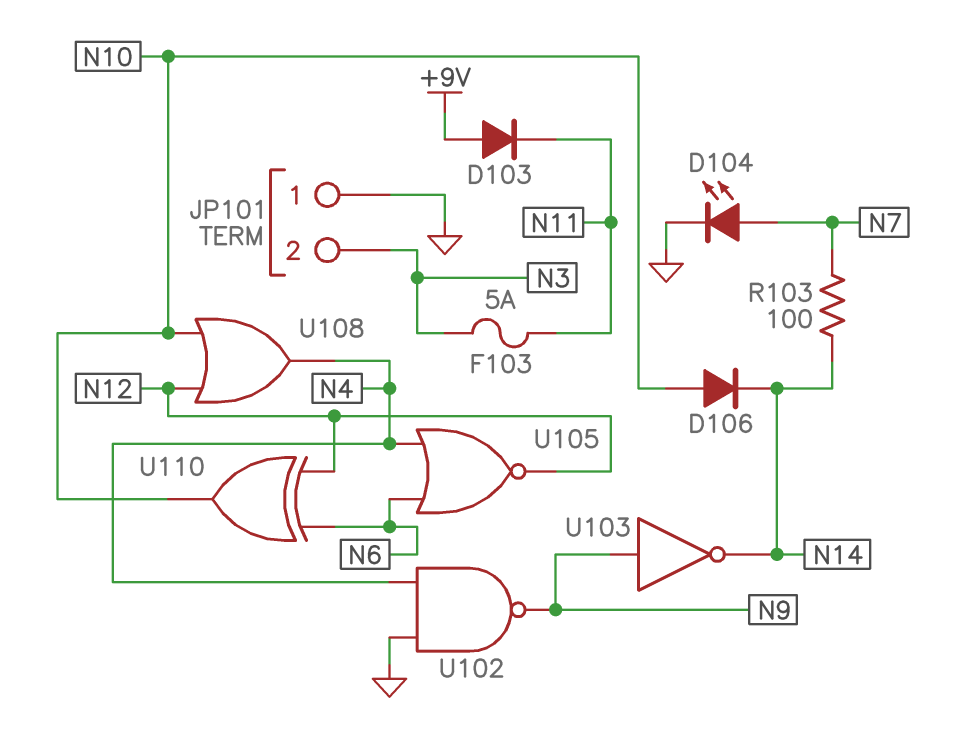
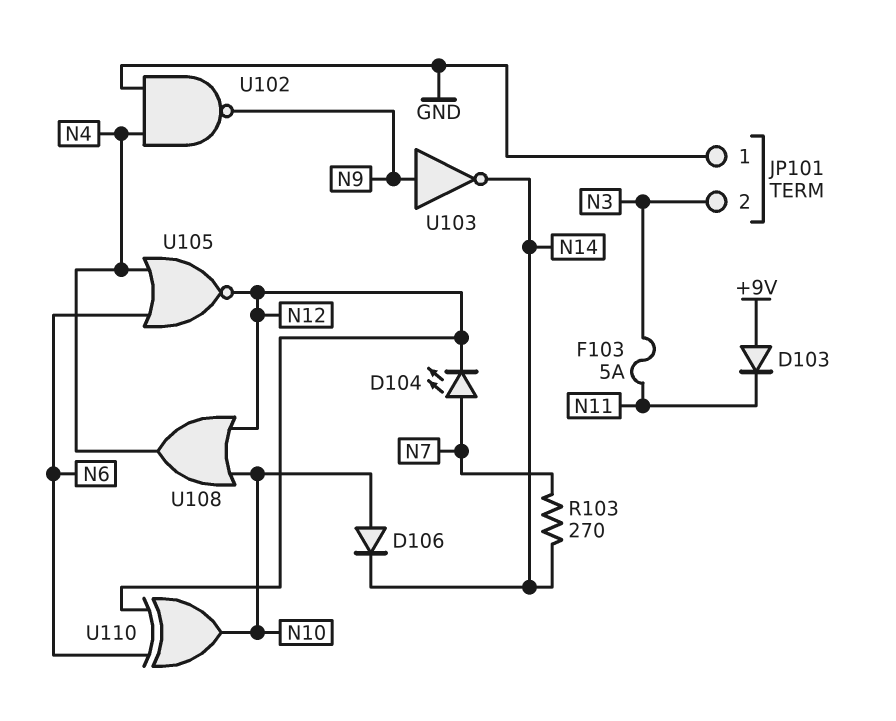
D104: LED (A N7, K GND) -> LED (A N7, K N12)
R103: 100 (N7, N14) -> 270 (N7, N14)

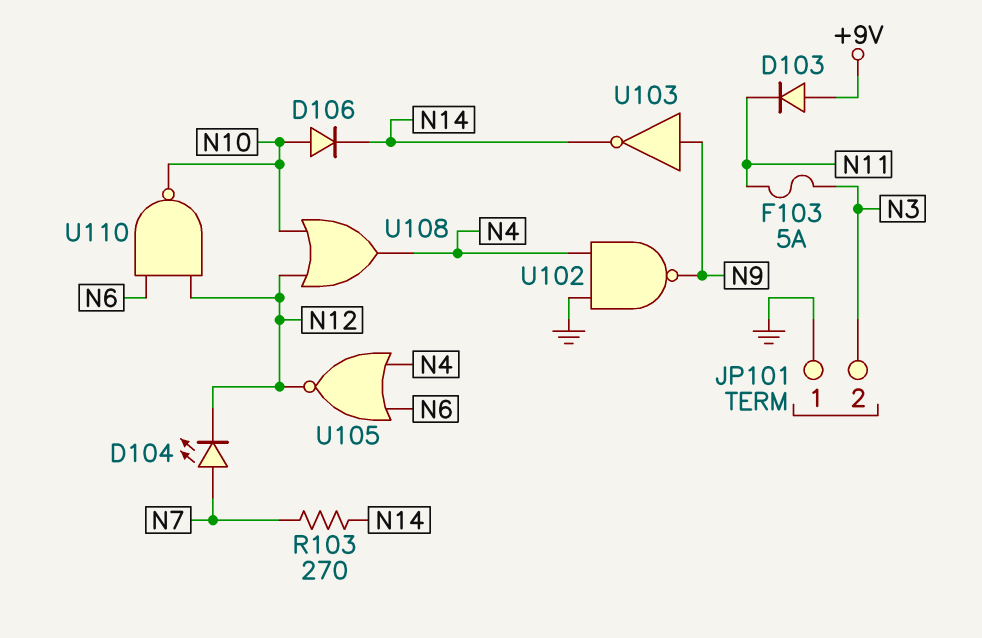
U110: XOR (in N6, in N12, out N10) -> NAND (in N6, in N12, out N10)

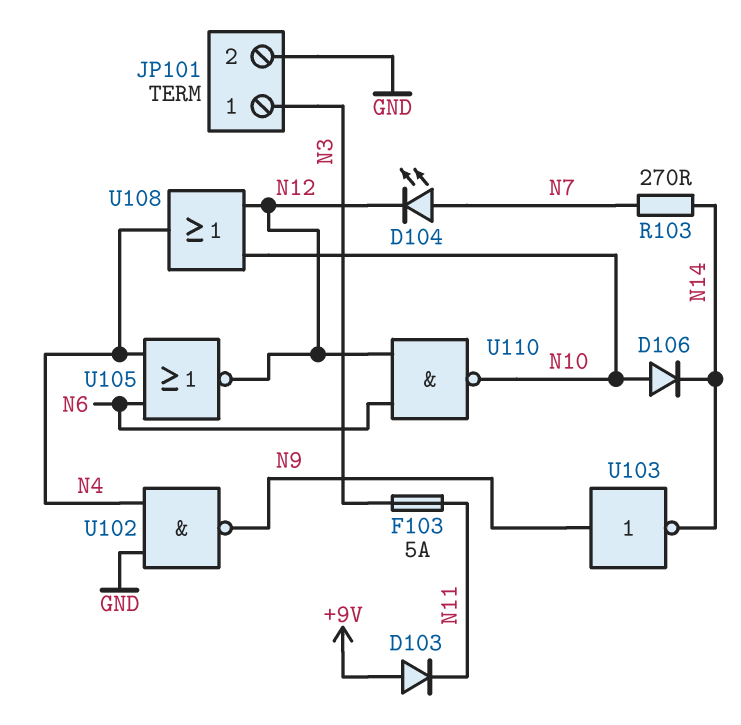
JP101 pin 1: GND -> N3
JP101 pin 2: N3 -> GND

